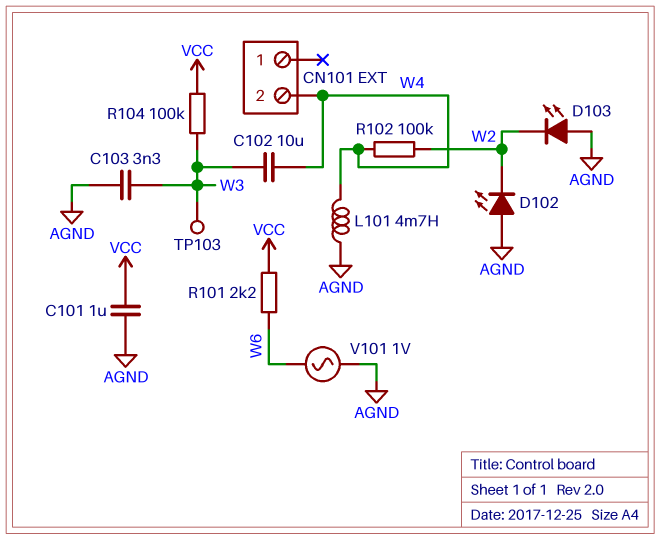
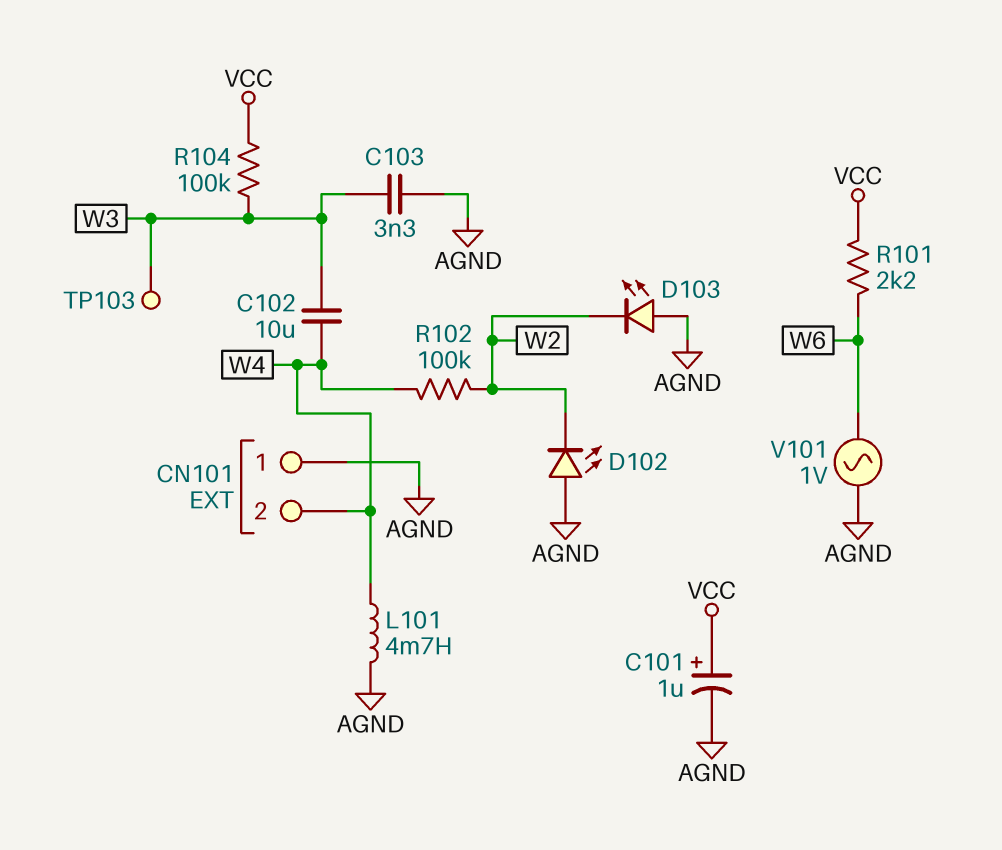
C101: 1uF (AGND, VCC) -> 1uF (plus VCC, minus AGND)
CN101 pin 1: none -> AGND

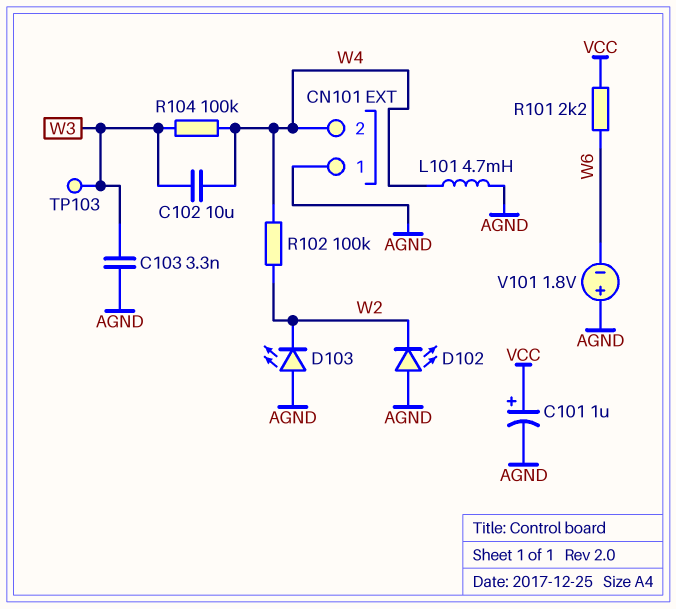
R104: 100k (VCC, W3) -> 100k (W3, W4)
V101: AC 1V (AGND, W6) -> 1.8V (plus AGND, minus W6)

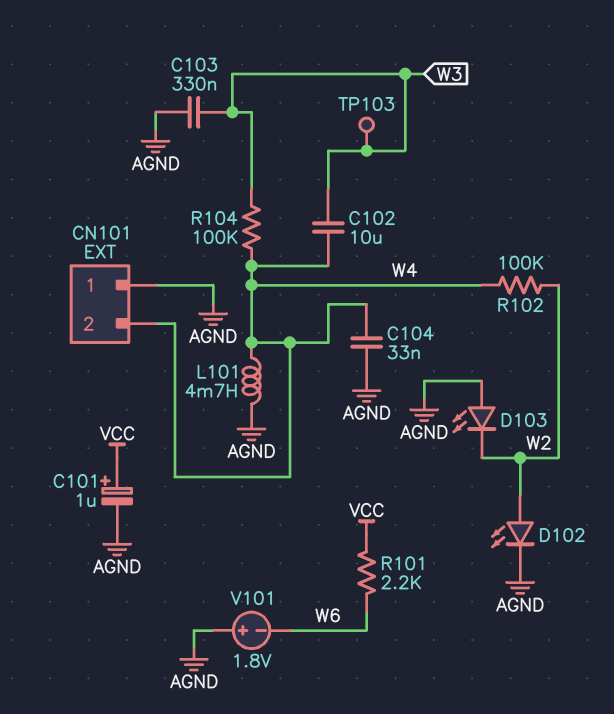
C103: 3.3nF (AGND, W3) -> 330nF (AGND, W3)
C104: none -> 33nF (AGND, W4)
D102: LED (A AGND, K W2) -> LED (A W2, K AGND)

